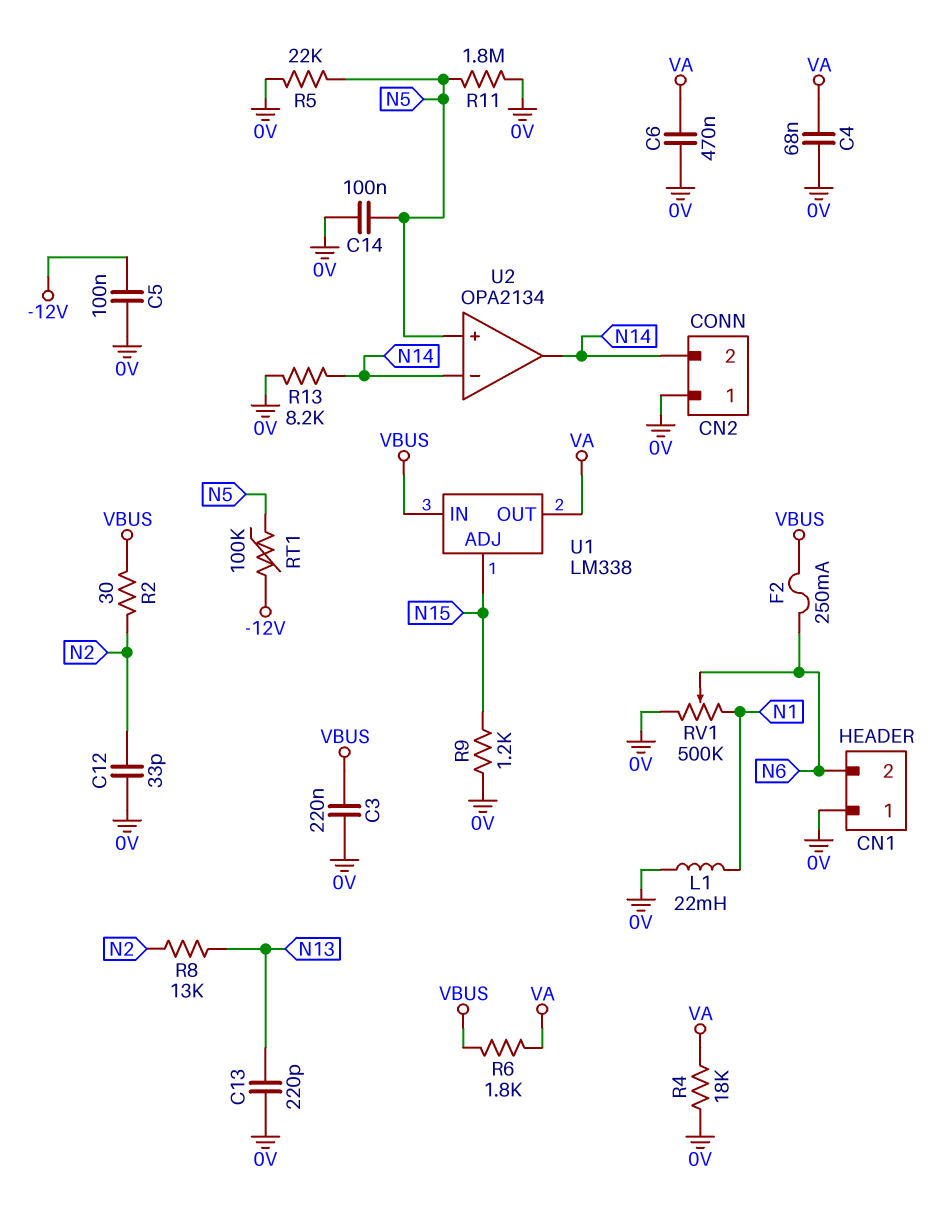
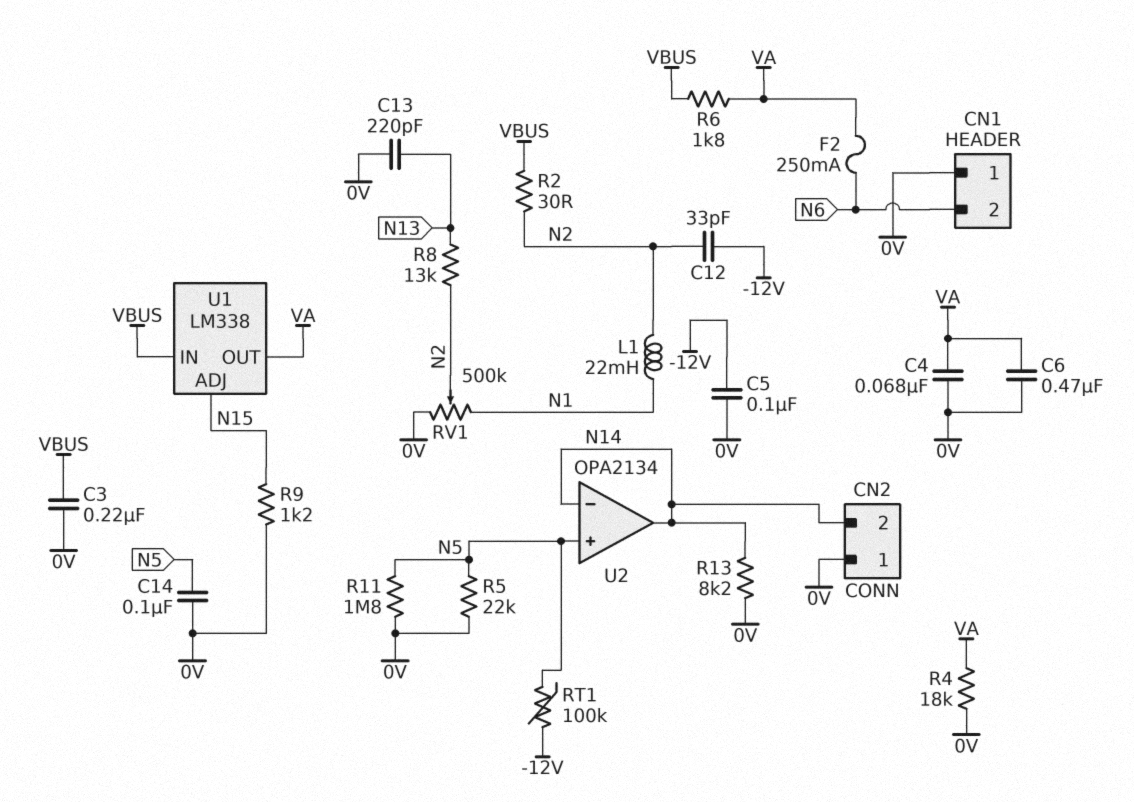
C12: 33pF (0V, N2) -> 33pF (-12V, N2)
F2: 250mA (N6, VBUS) -> 250mA (N6, VA)
L1: 22mH (0V, N1) -> 22mH (N1, N2)
RV1: 500k (0V, N1, wiper N6) -> 500k (0V, N1, wiper N2)

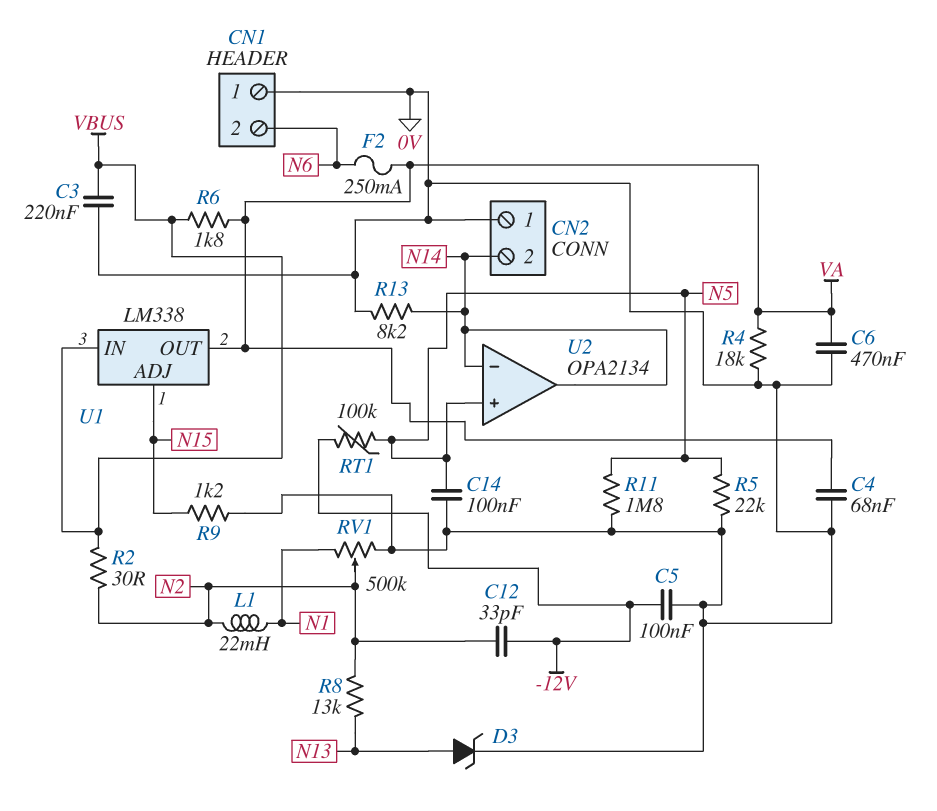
C13: 220pF (0V, N13) -> none
D3: none -> zener (A N13, K 0V)

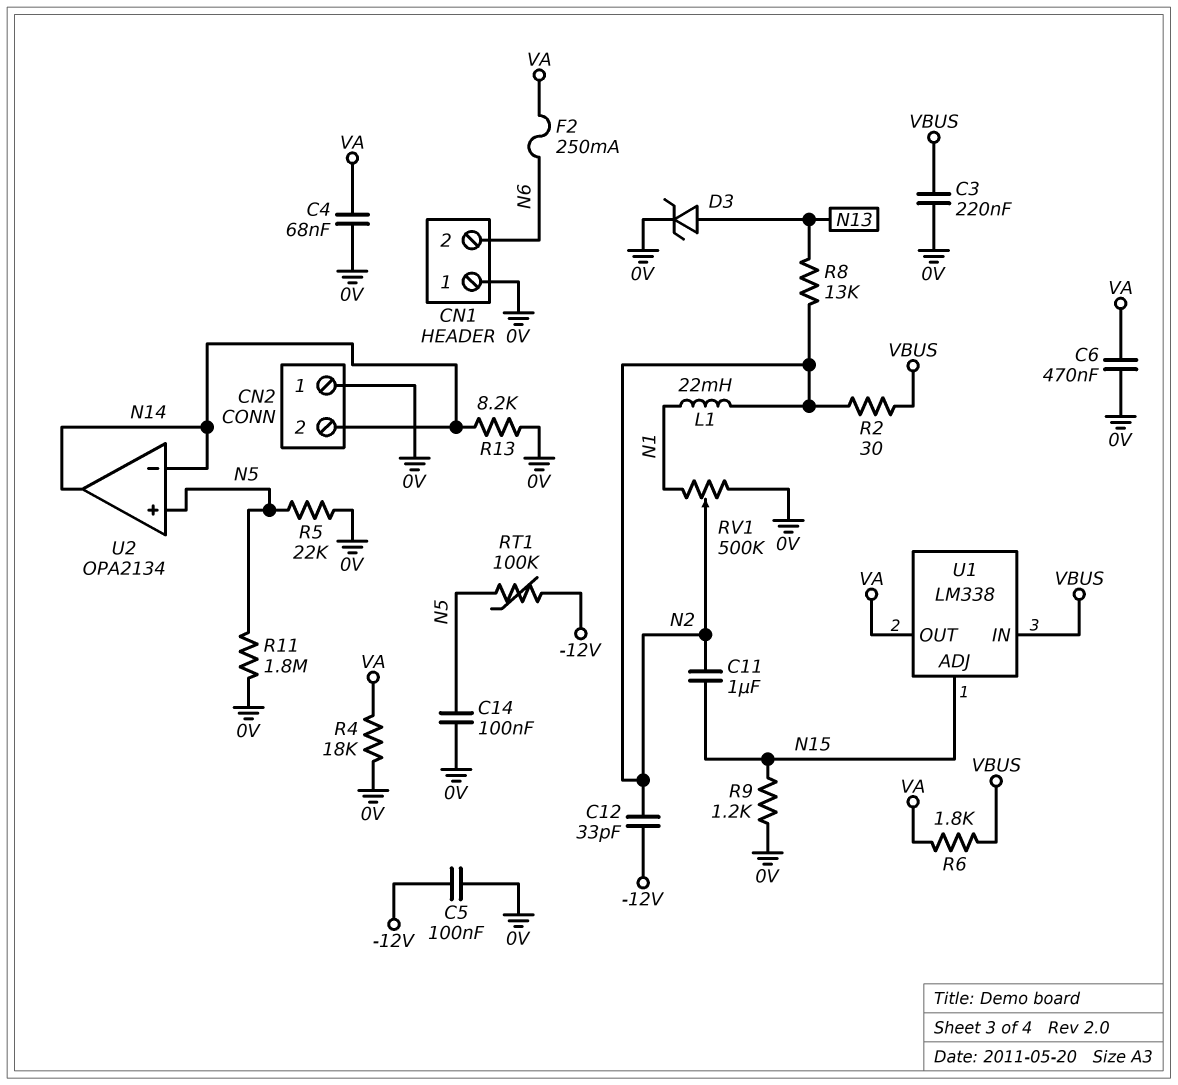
C11: none -> 1uF (N2, N15)

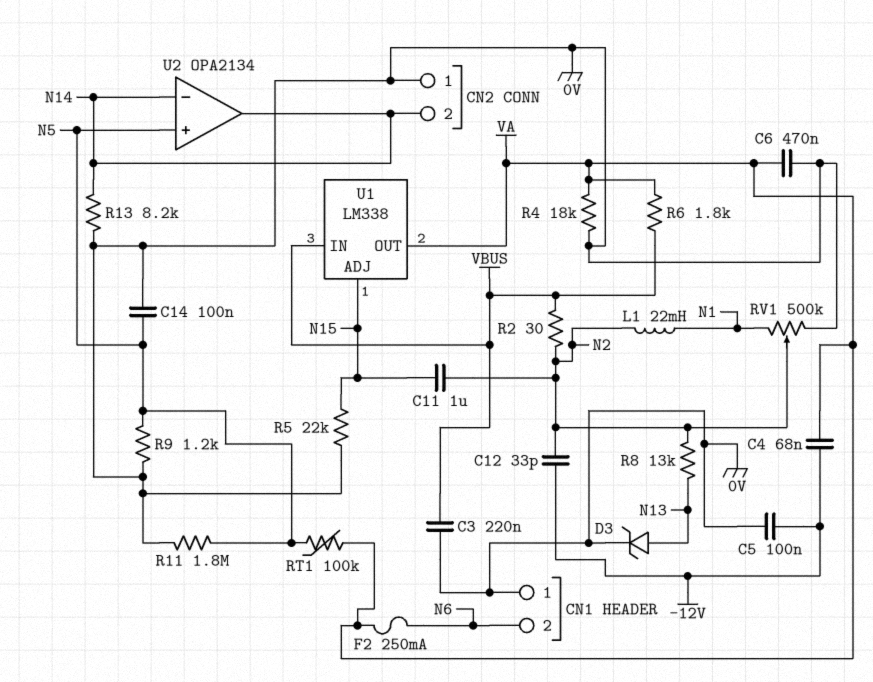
C4: 68nF (0V, VA) -> 68nF (-12V, VA)
R5: 22k (0V, N5) -> 22k (0V, N15)
R9: 1.2k (0V, N15) -> 1.2k (0V, N5)
RT1: 100k (-12V, N5) -> 100k (N5, VA)

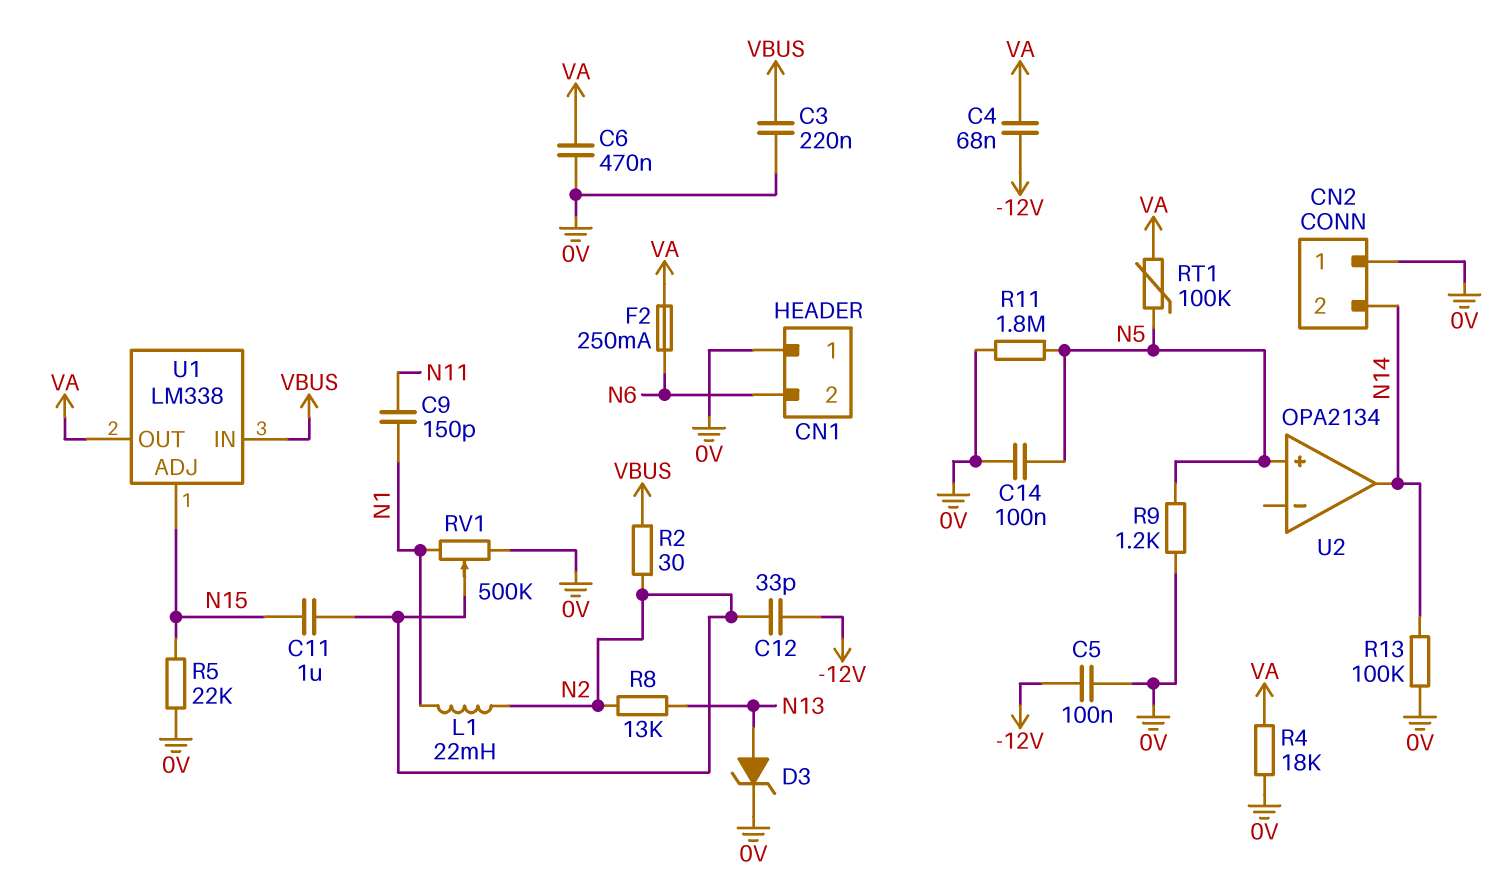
C9: none -> 150pF (N1, N11)
R6: 1.8k (VA, VBUS) -> none
R13: 8.2k (0V, N14) -> 100k (0V, N14)
U2 pin in-: N14 -> none

